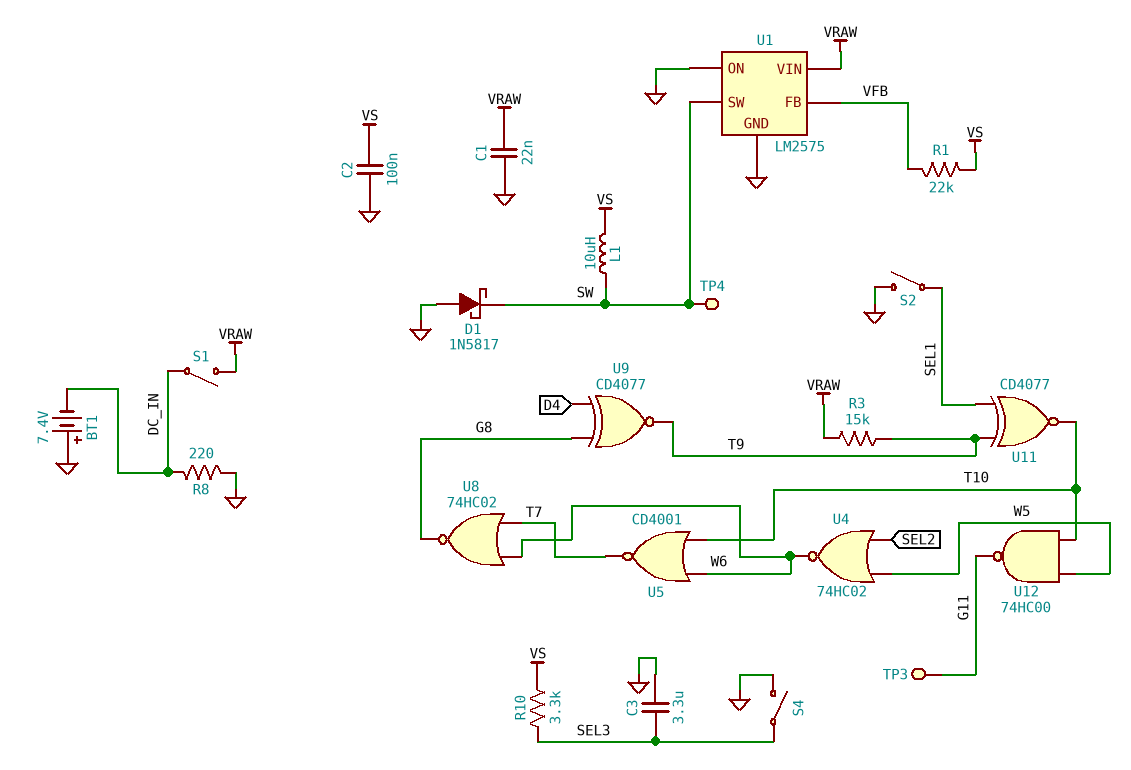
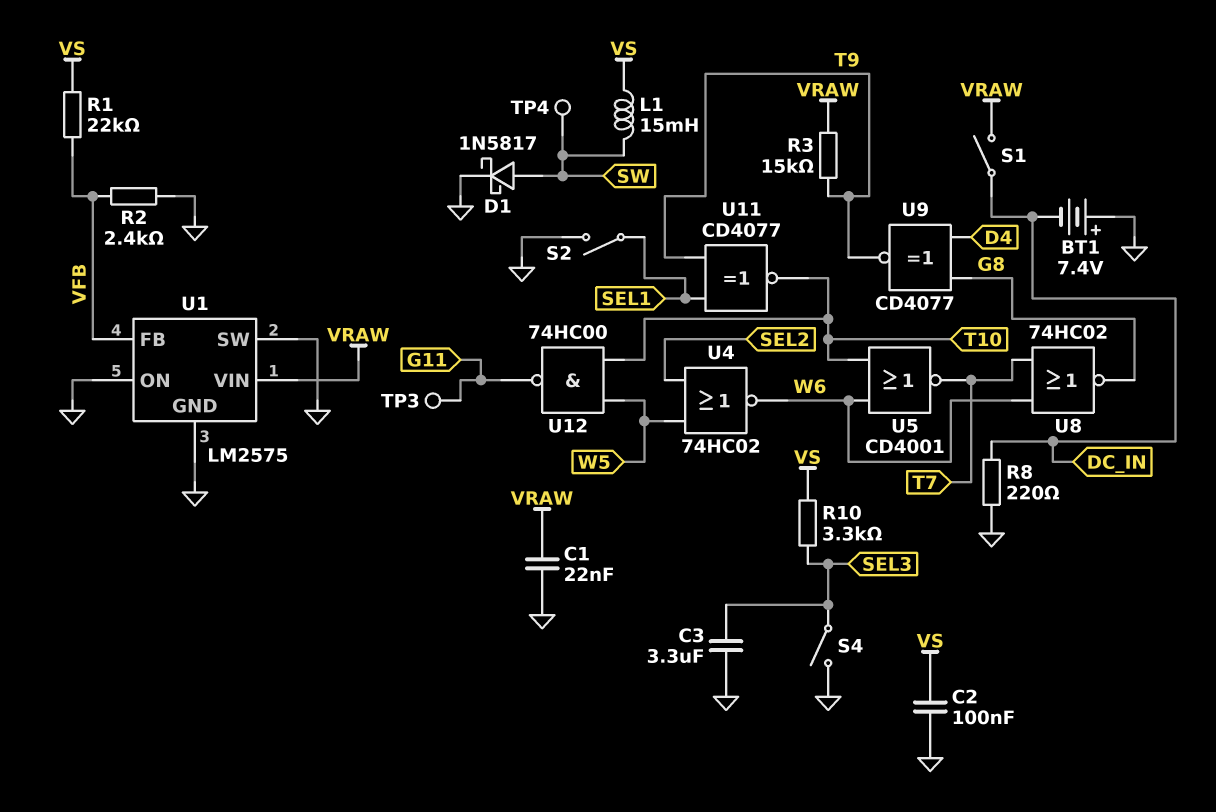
D1: schottky 1N5817 (A GND, K SW) -> schottky 1N5817 (A SW, K GND)
L1: 10uH (SW, VS) -> 15mH (SW, VS)
R2: none -> 2.4k (GND, VFB)
U1 pin SW: SW -> GND

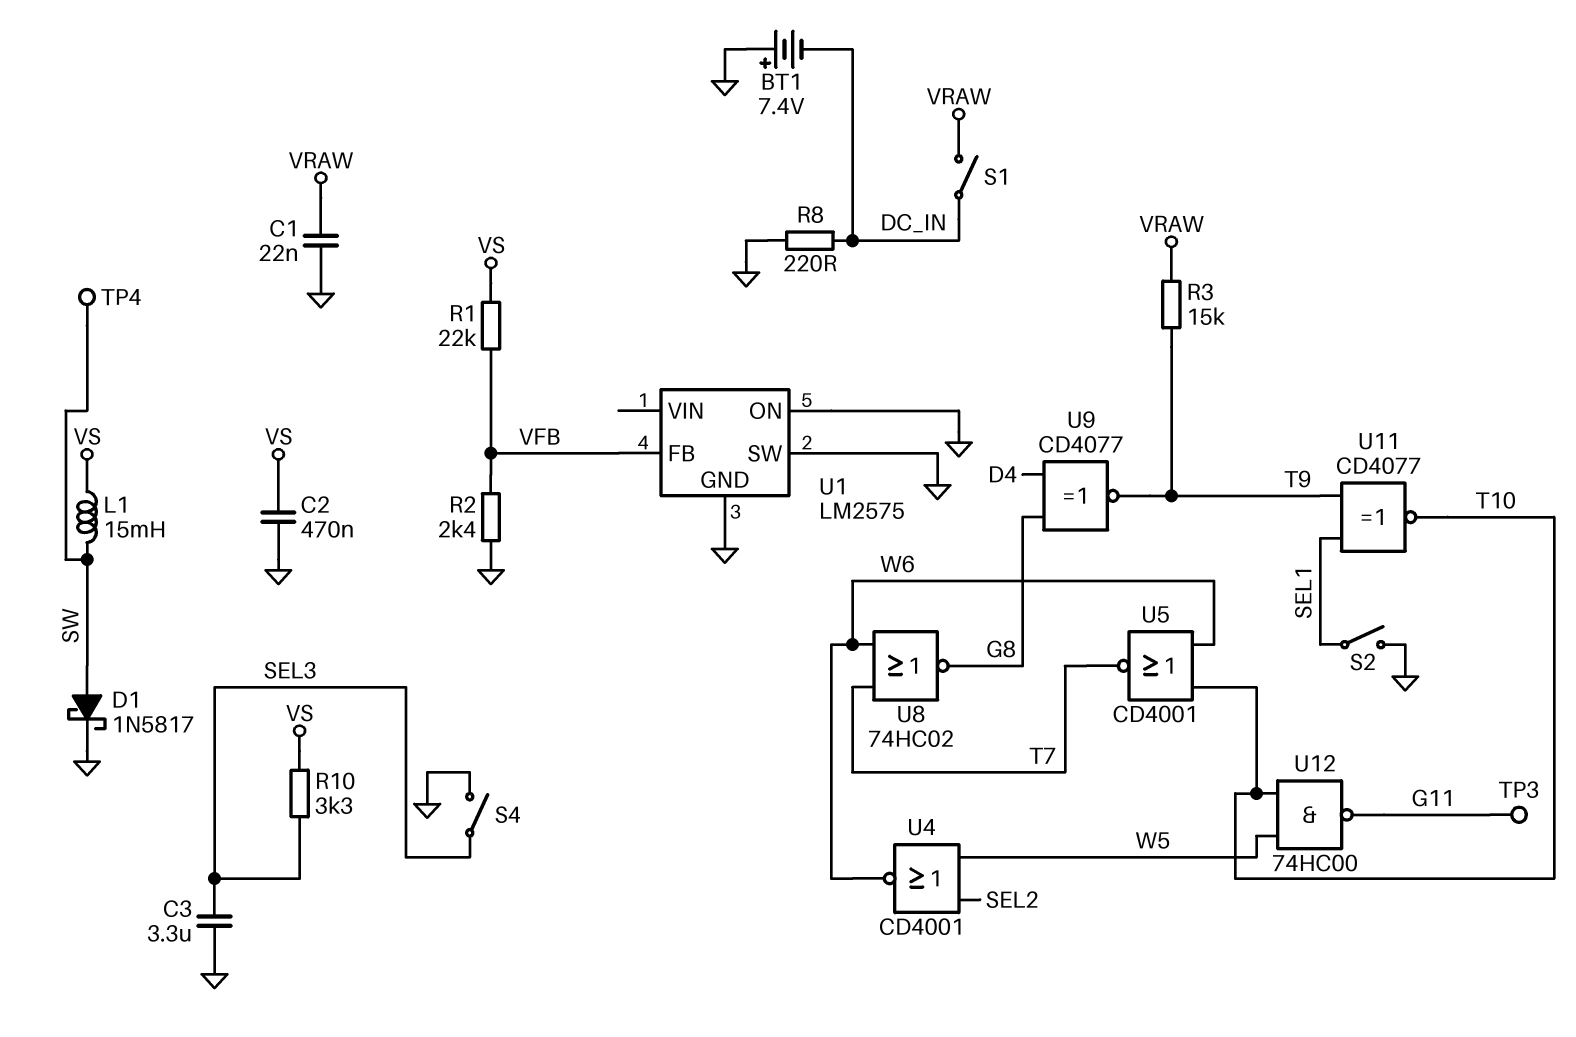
C2: 100nF (GND, VS) -> 470nF (GND, VS)
U1 pin VIN: VRAW -> none
U4: NOR 74HC02 (in SEL2, in W5, out W6) -> NOR CD4001 (in SEL2, in W5, out W6)

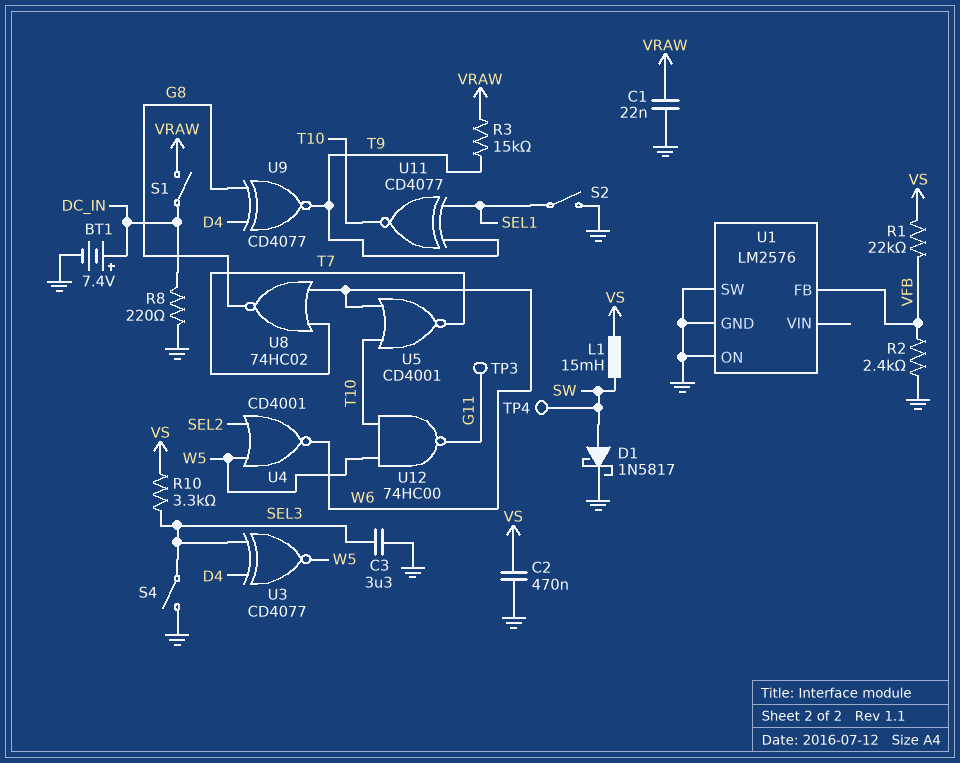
BT1: 7.4V (plus GND, minus DC_IN) -> 7.4V (plus DC_IN, minus GND)
U1: LM2575 -> LM2576
U3: none -> XNOR CD4077 (in D4, in SEL3, out W5)

